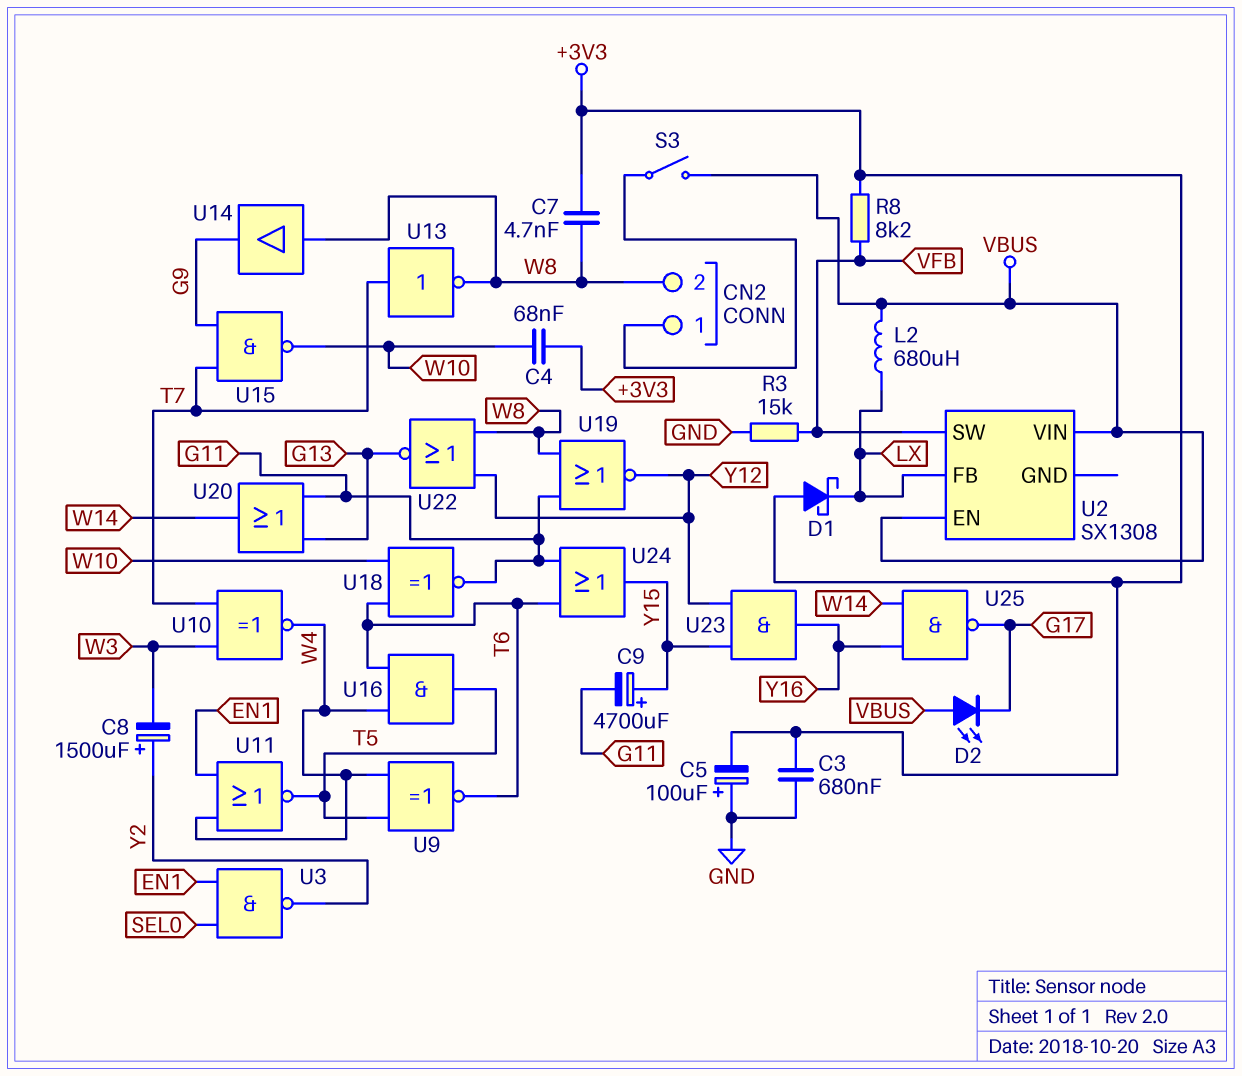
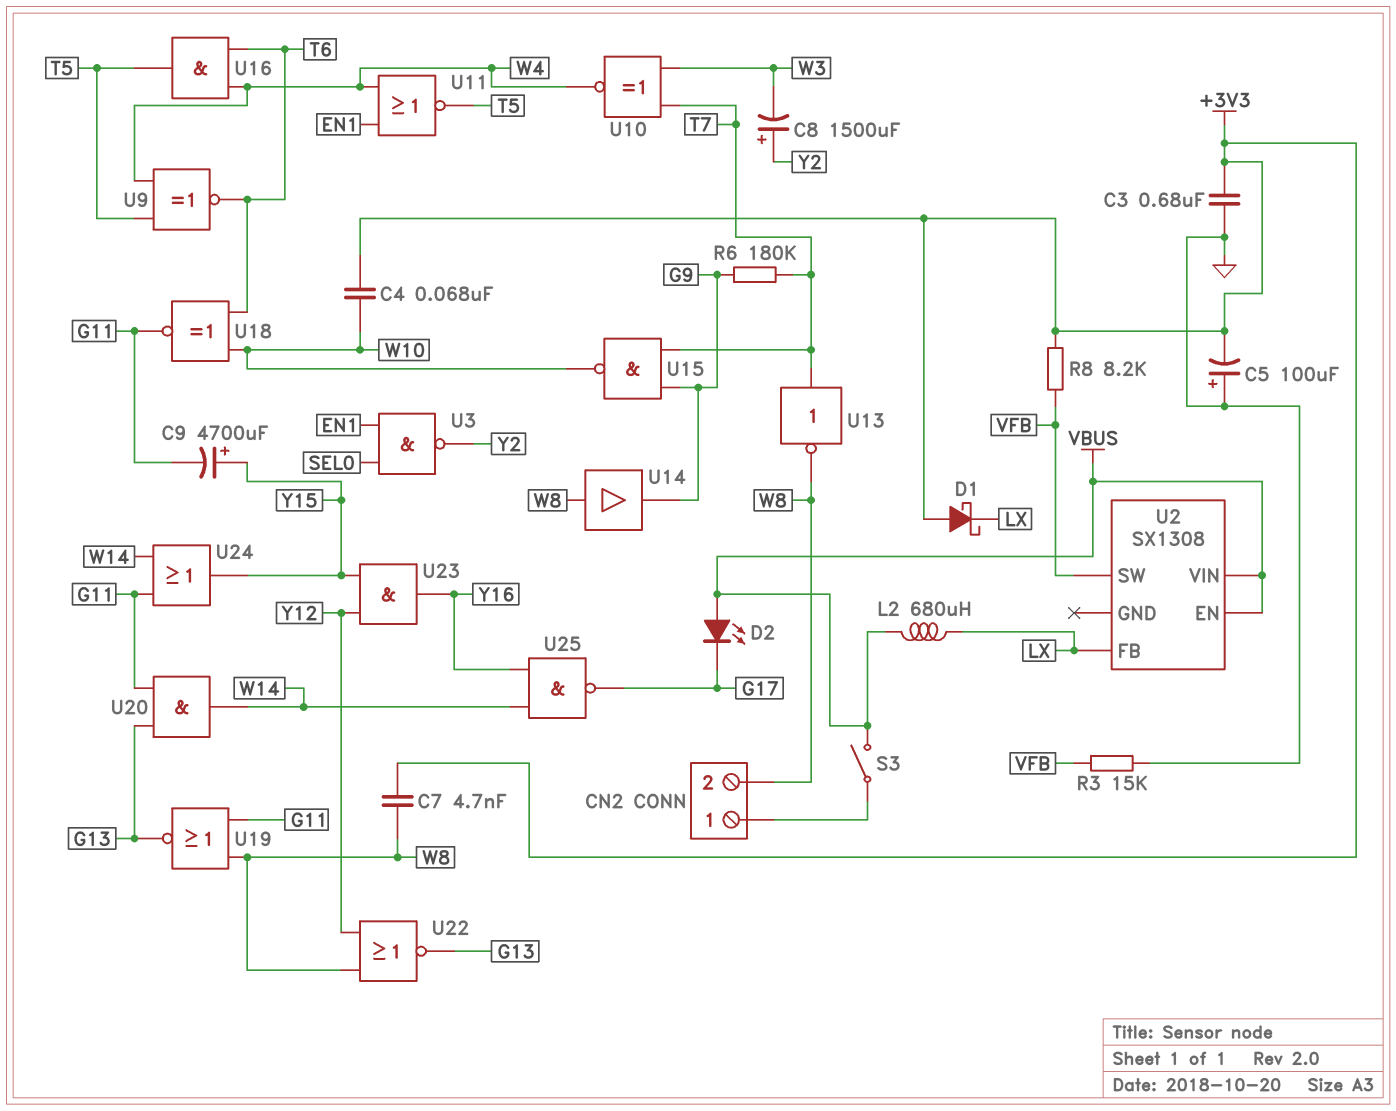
R6: none -> 180k (G9, T7)
U19: NOR (in G11, in W8, out Y12) -> NOR (in G11, in W8, out G13)
U20: OR (in G11, in G13, out W14) -> AND (in G11, in G13, out W14)
U24: OR (in G11, in T6, out Y15) -> OR (in G11, in W14, out Y15)

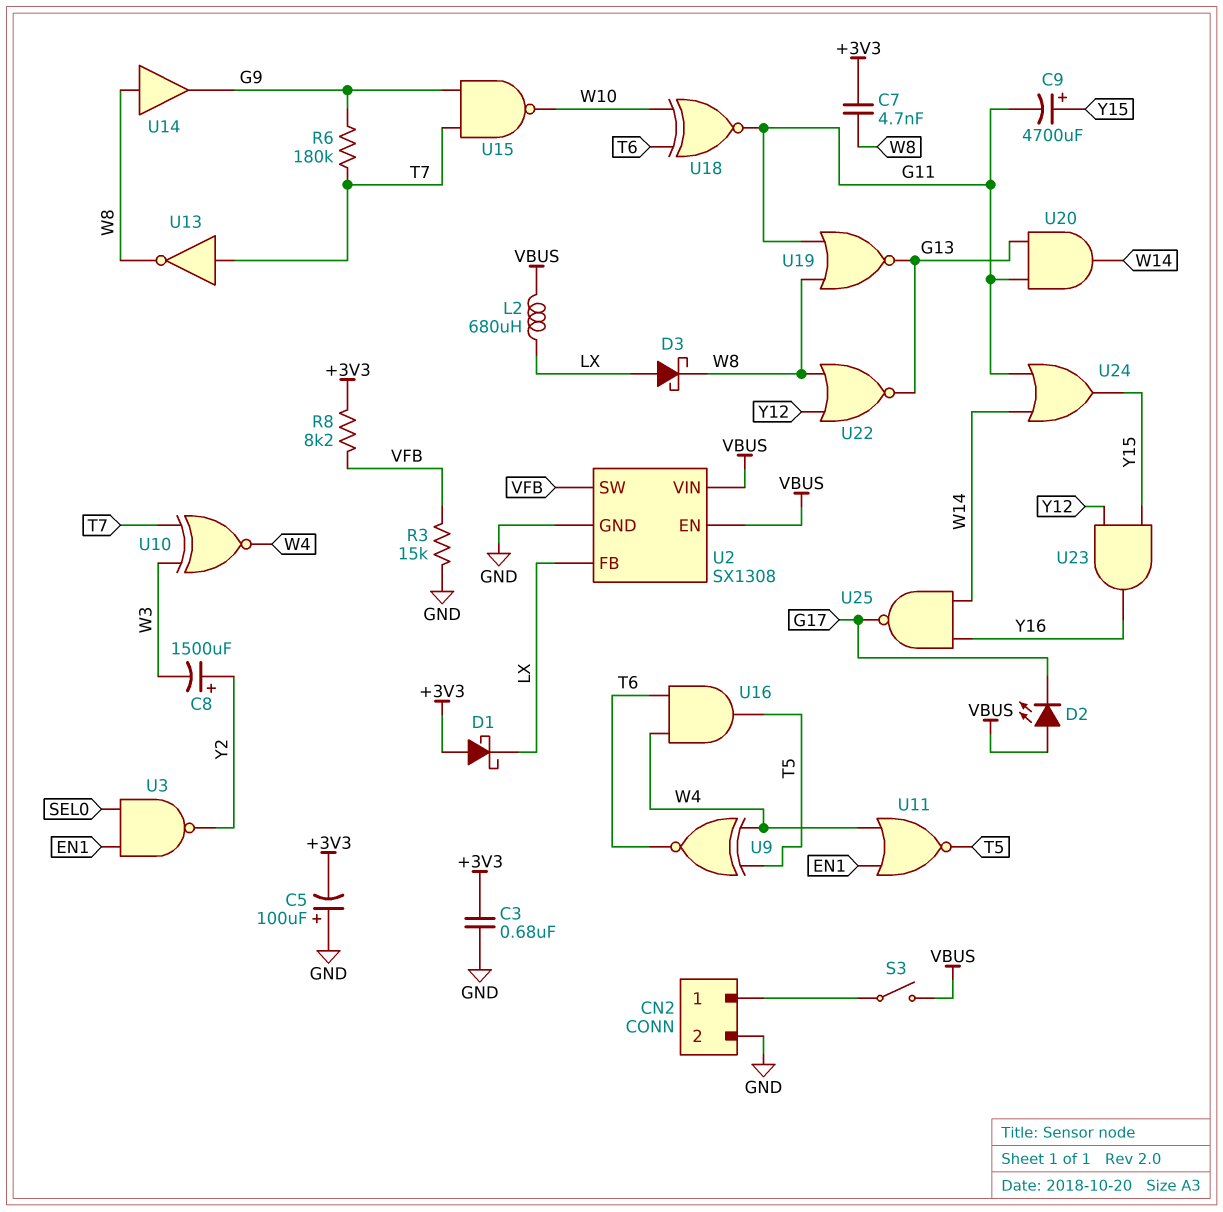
C4: 68nF (+3V3, W10) -> none
CN2 pin 2: W8 -> GND
D3: none -> schottky (A LX, K W8)
U2 pin GND: none -> GND

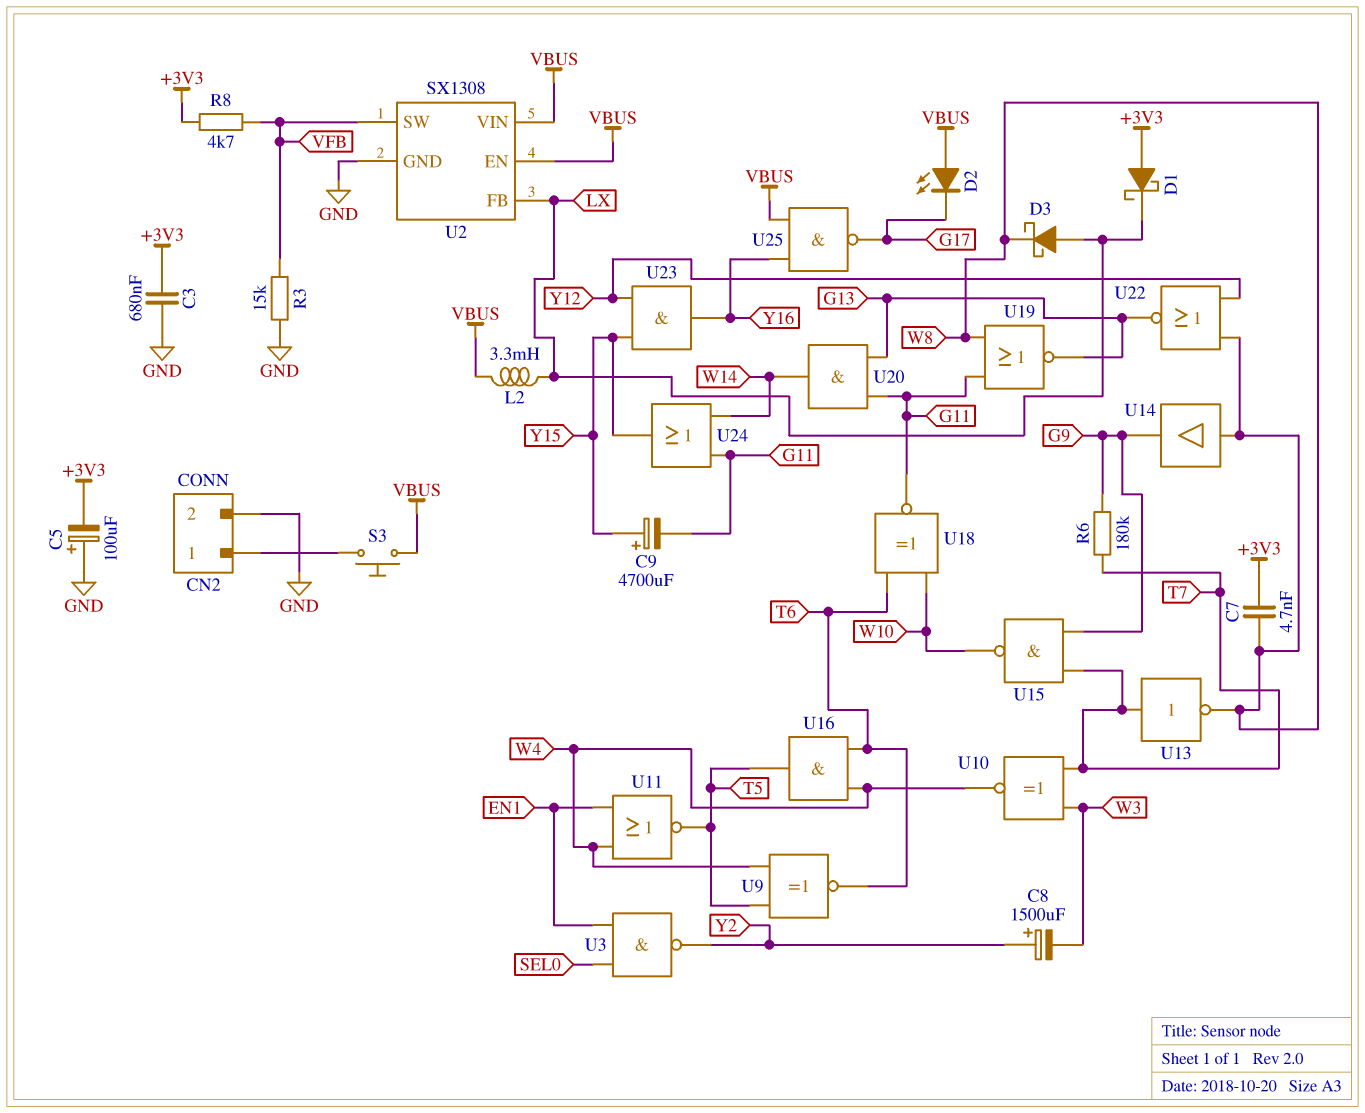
L2: 680uH (LX, VBUS) -> 3.3mH (LX, VBUS)
R8: 8.2k (+3V3, VFB) -> 4.7k (+3V3, VFB)
S3: switch (CN2/1, VBUS) -> button (CN2/1, VBUS)
U25: NAND (in W14, in Y16, out G17) -> NAND (in VBUS, in Y16, out G17)

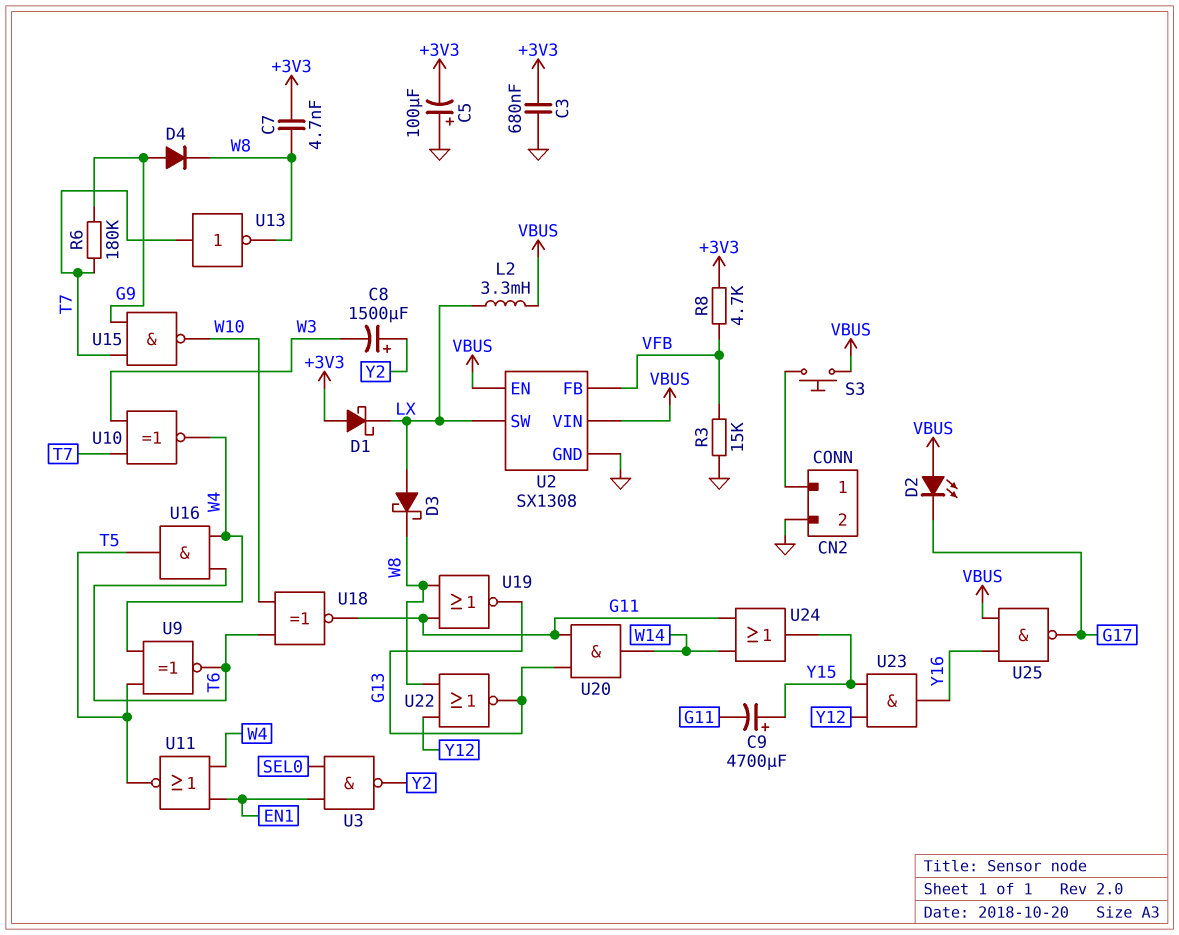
D4: none -> diode (A G9, K W8)
U2 pin FB: LX -> VFB
U2 pin SW: VFB -> LX
U14: buffer (in W8, out G9) -> none

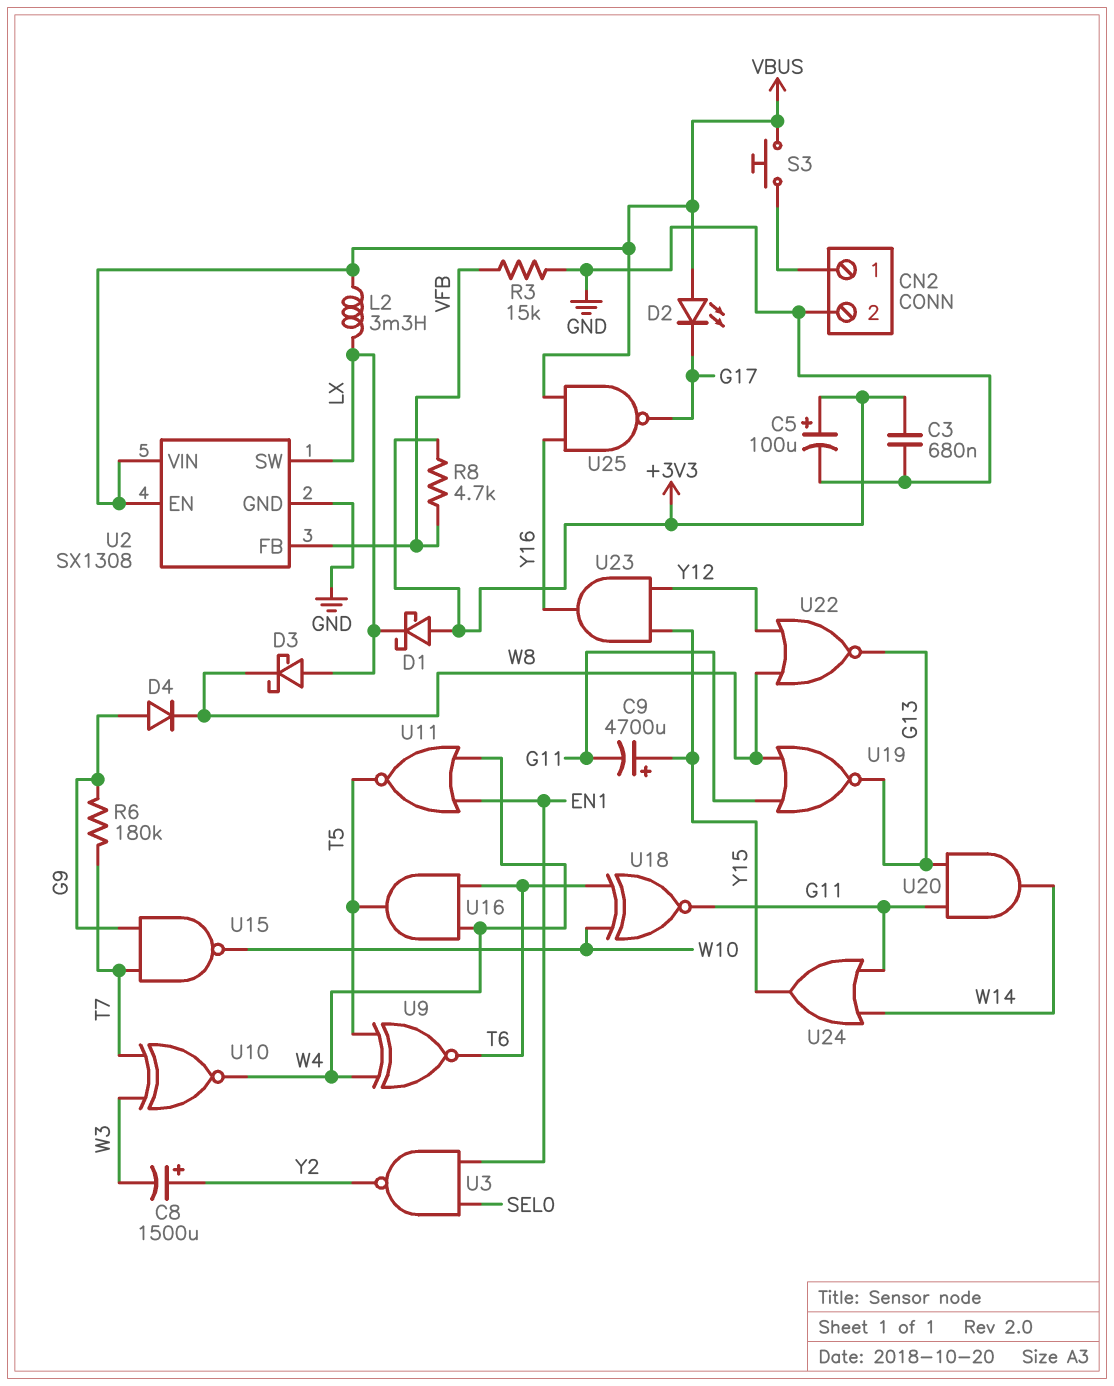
C5: 100uF (plus GND, minus +3V3) -> 100uF (plus +3V3, minus GND)
C7: 4.7nF (+3V3, W8) -> none
U13: NOT (in T7, out W8) -> none

